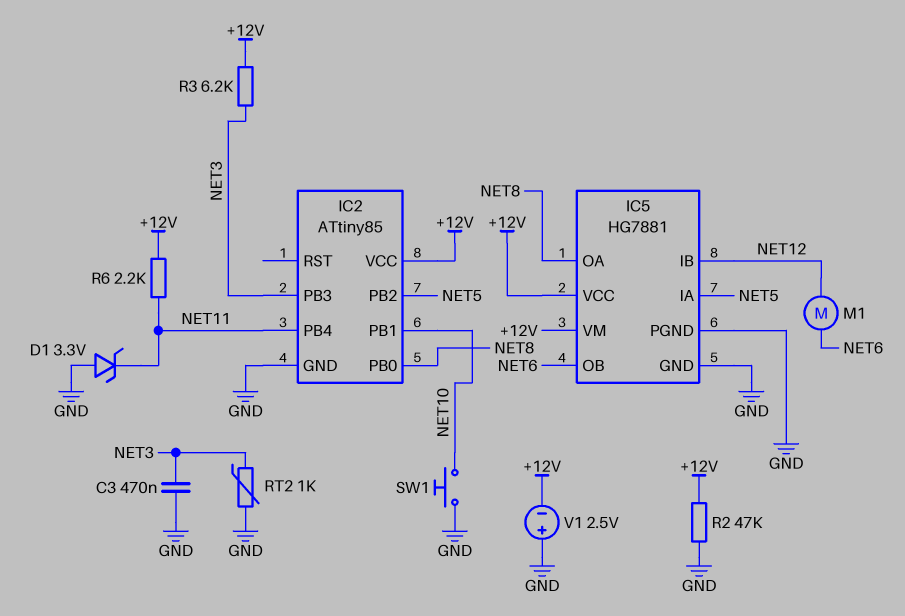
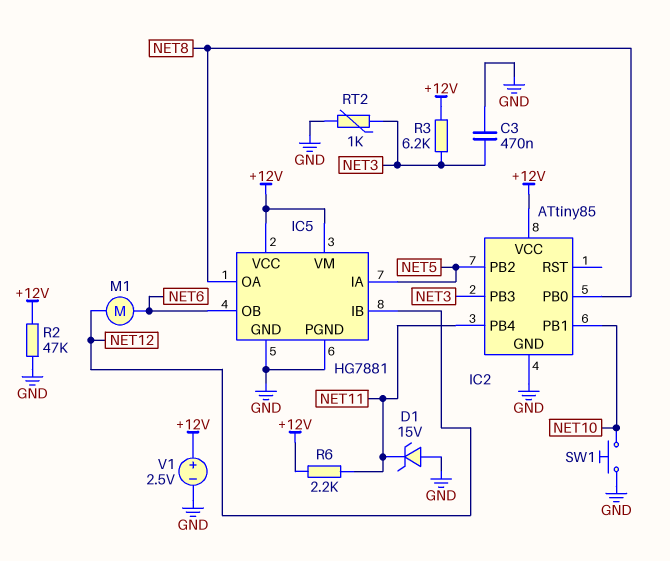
D1: zener 3.3V (A GND, K NET11) -> zener 15V (A GND, K NET11)
V1: 2.5V (plus GND, minus +12V) -> 2.5V (plus +12V, minus GND)

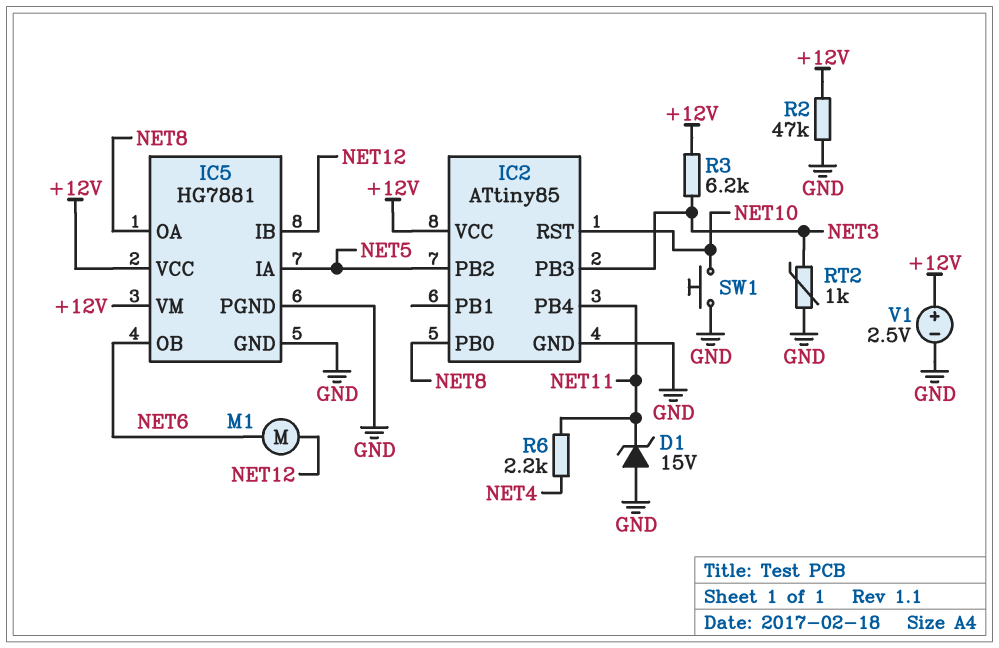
C3: 470nF (GND, NET3) -> none
IC2 pin PB1: NET10 -> none
IC2 pin RST: none -> NET10
R6: 2.2k (+12V, NET11) -> 2.2k (NET4, NET11)

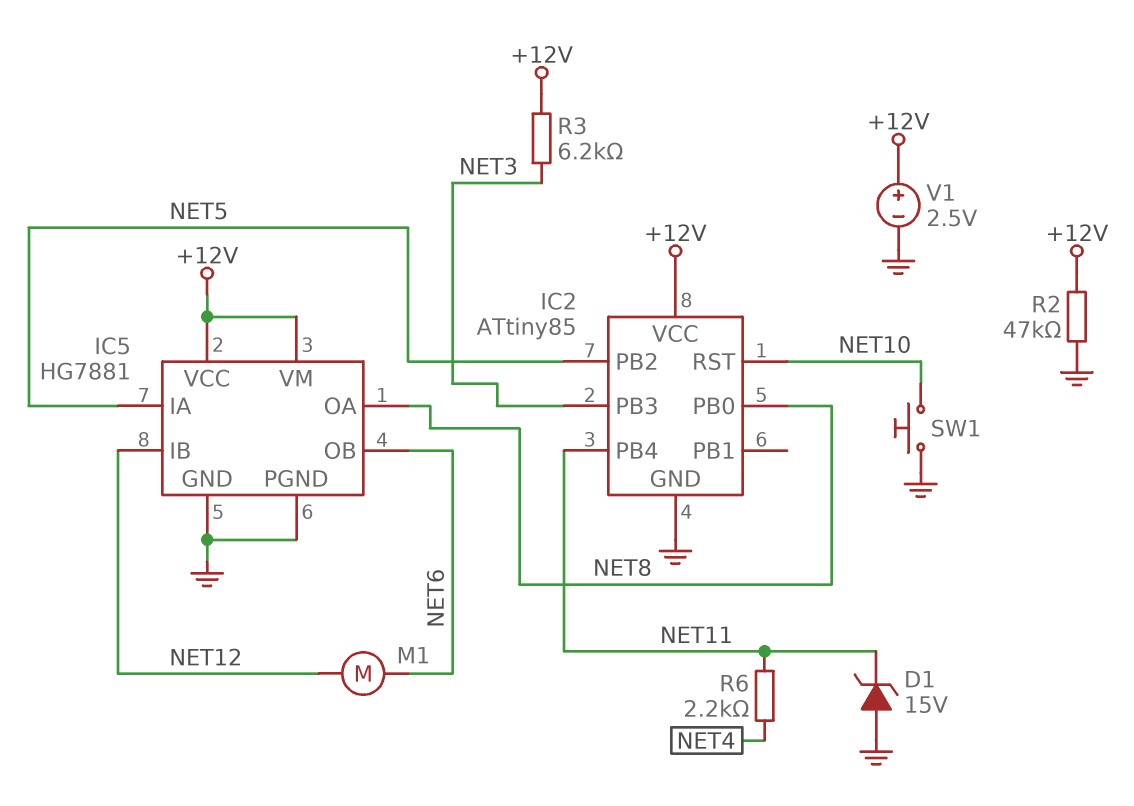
RT2: 1k (GND, NET3) -> none

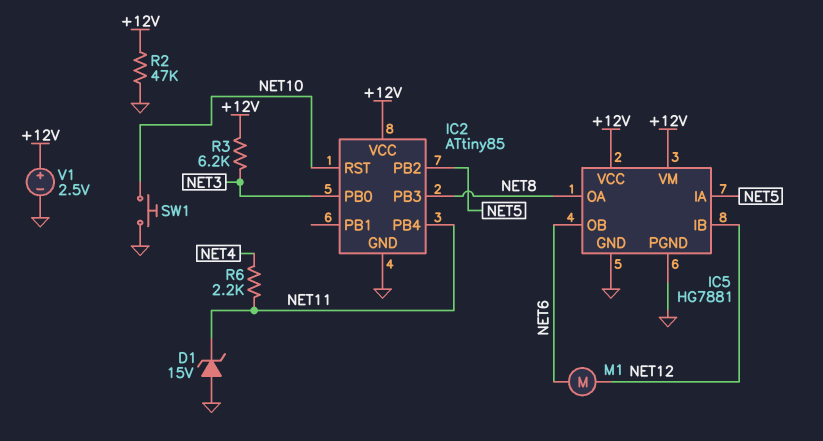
IC2 pin PB0: NET8 -> NET3
IC2 pin PB3: NET3 -> NET8

